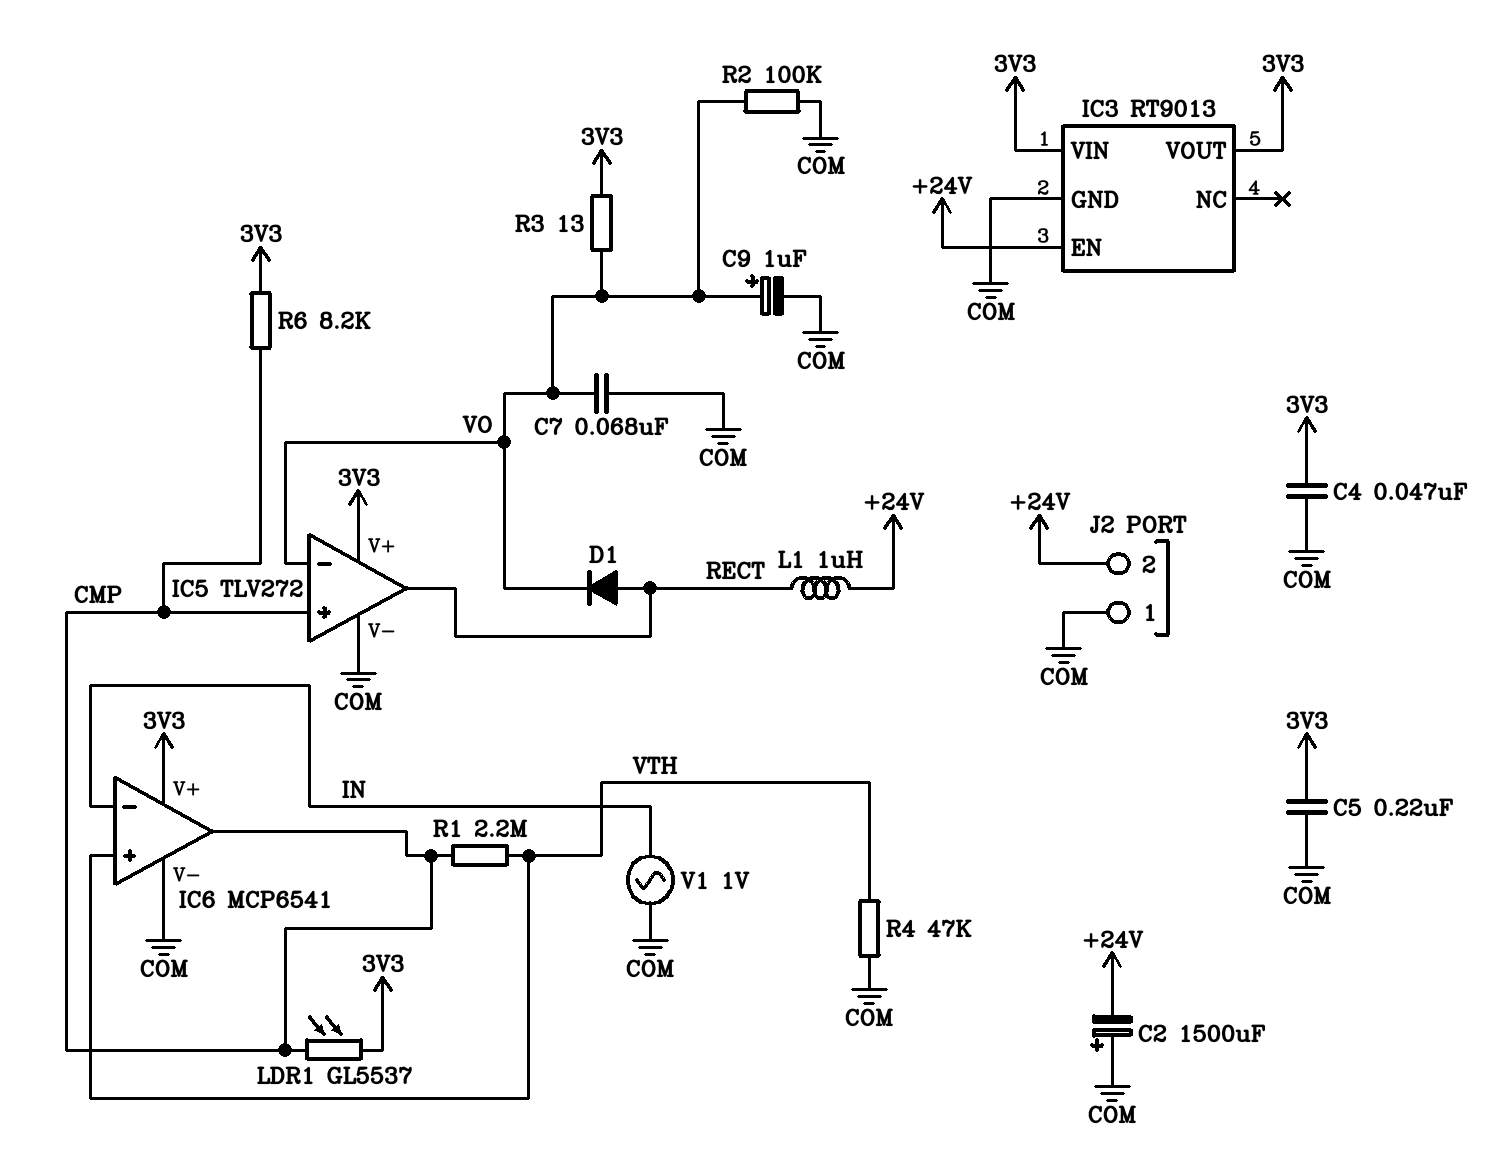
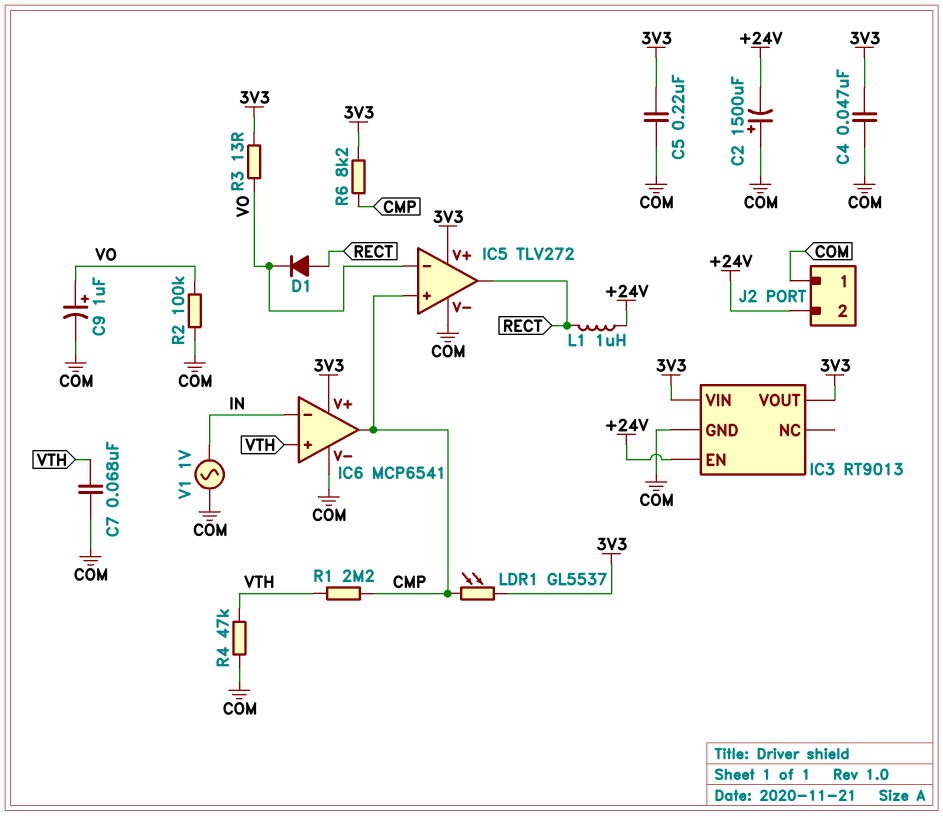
C7: 68nF (COM, VO) -> 68nF (COM, VTH)

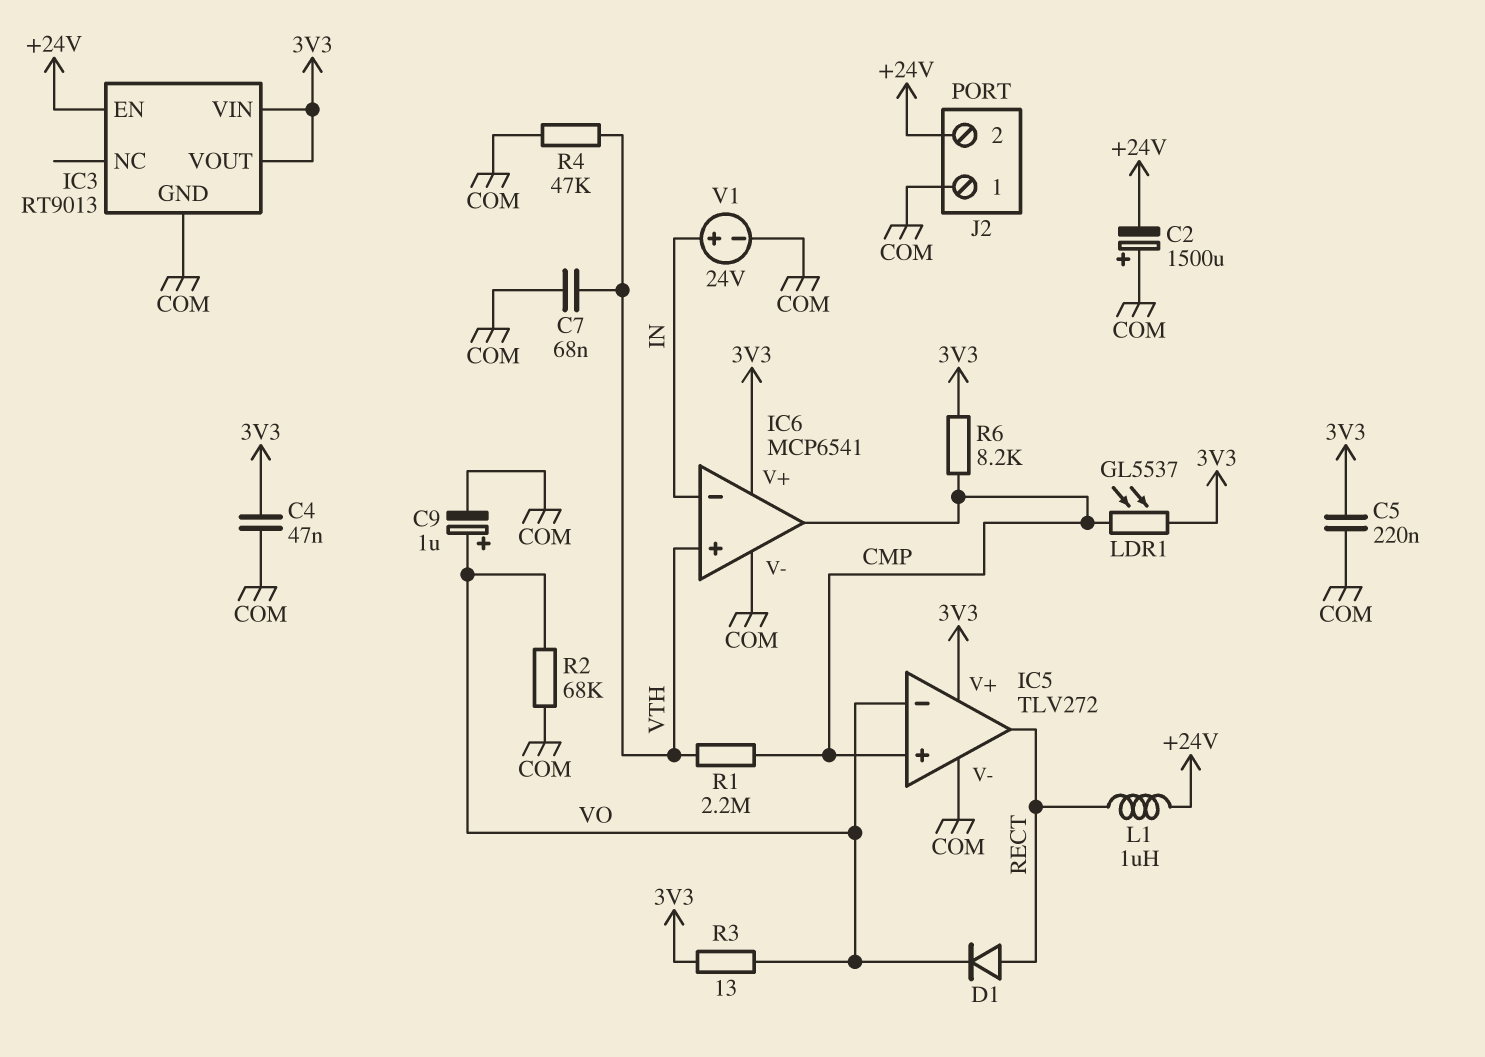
R2: 100k (COM, VO) -> 68k (COM, VO)
V1: AC 1V (COM, IN) -> 24V (plus IN, minus COM)

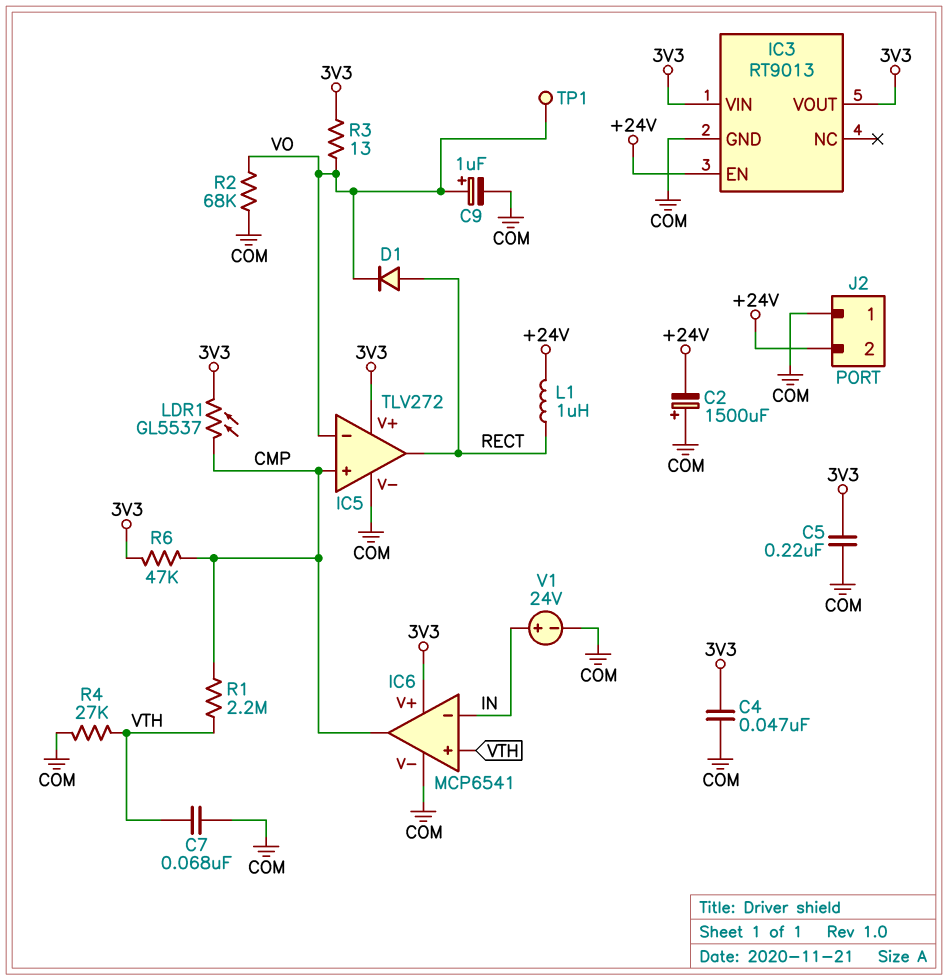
R4: 47k (COM, VTH) -> 27k (COM, VTH)
R6: 8.2k (3V3, CMP) -> 47k (3V3, CMP)
TP1: none -> test point (VO)

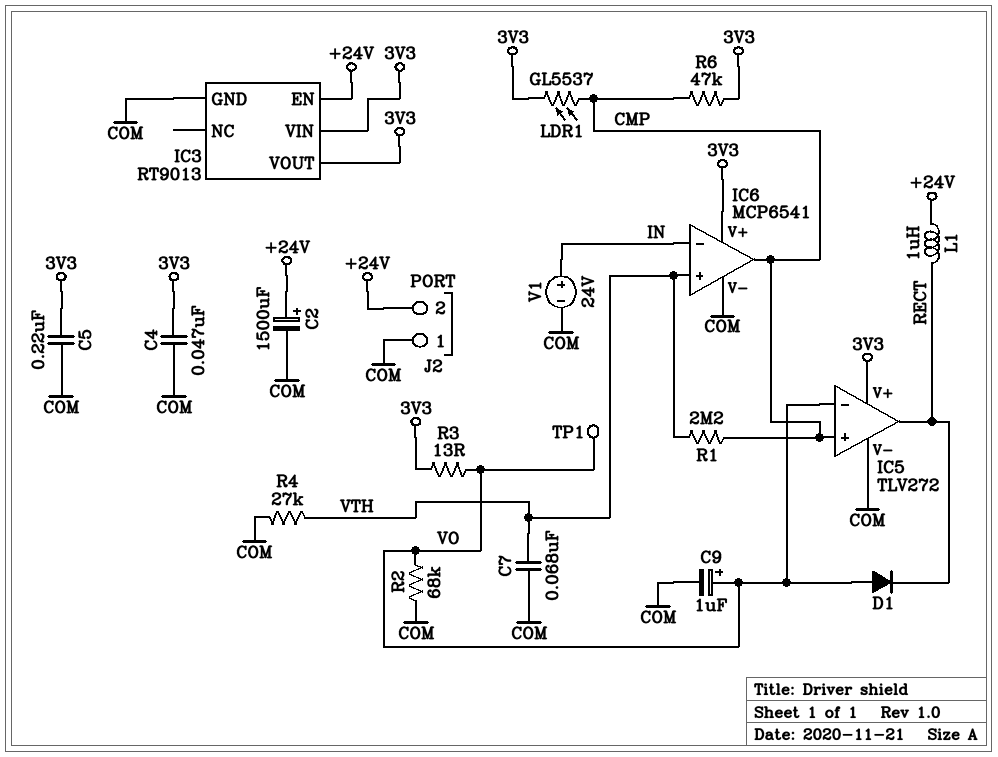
C2: 1500uF (plus COM, minus +24V) -> 1500uF (plus +24V, minus COM)
D1: diode (A RECT, K VO) -> diode (A VO, K RECT)

